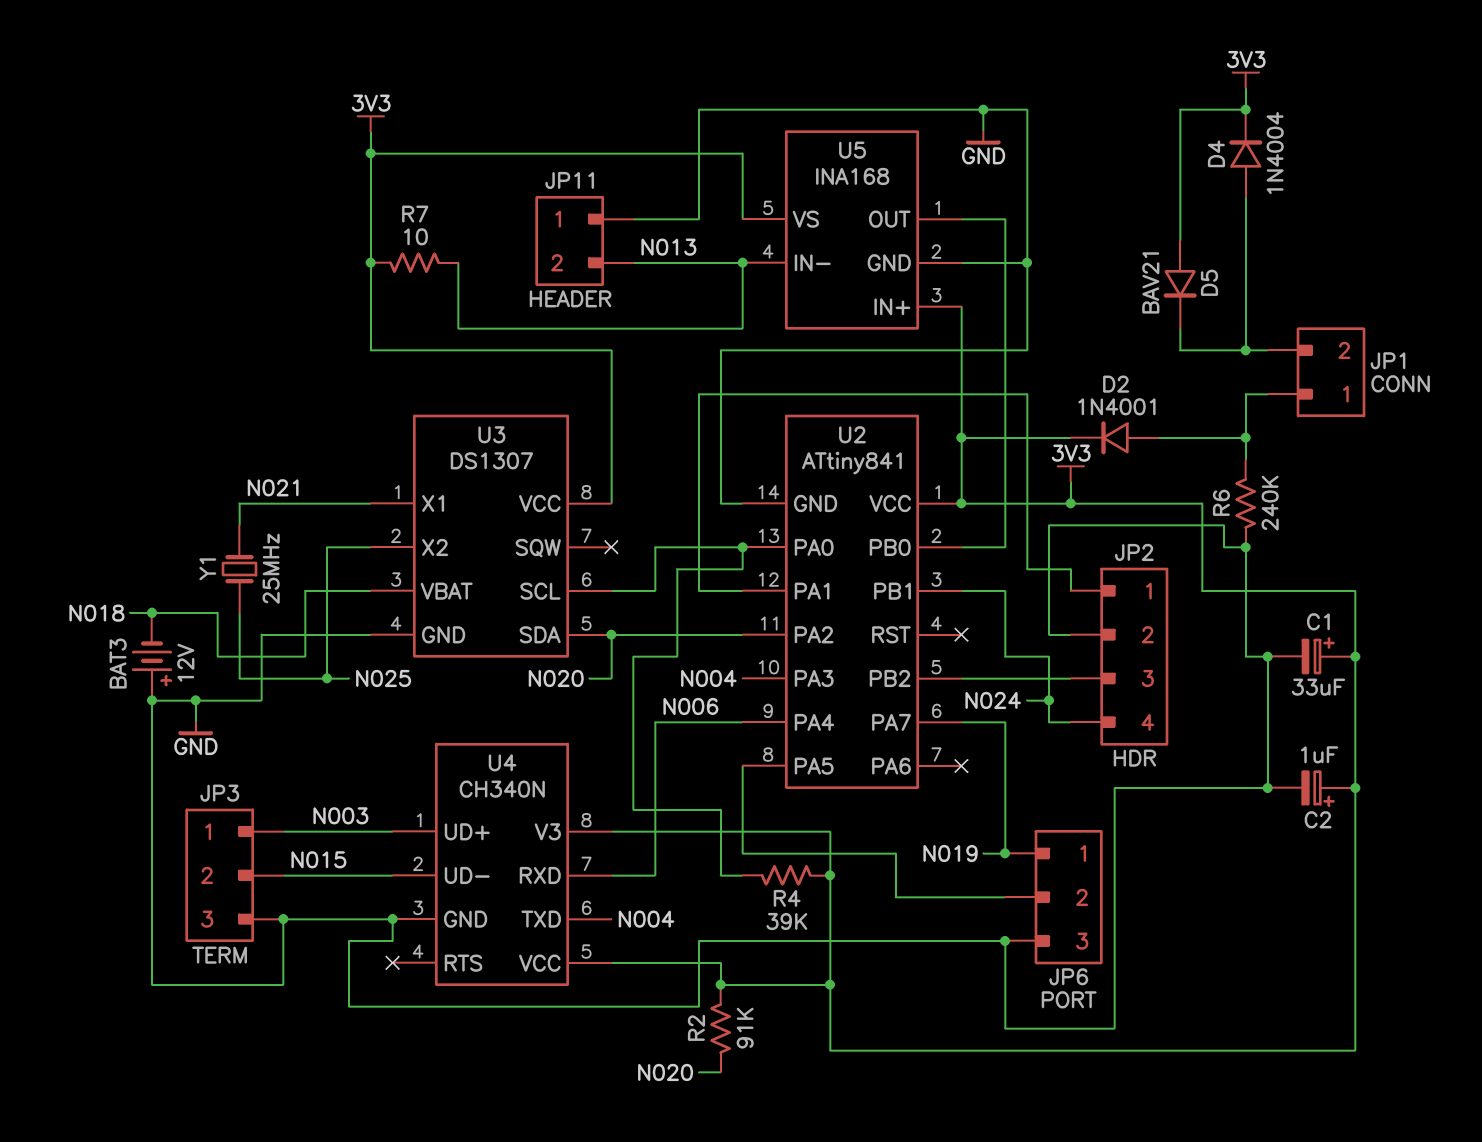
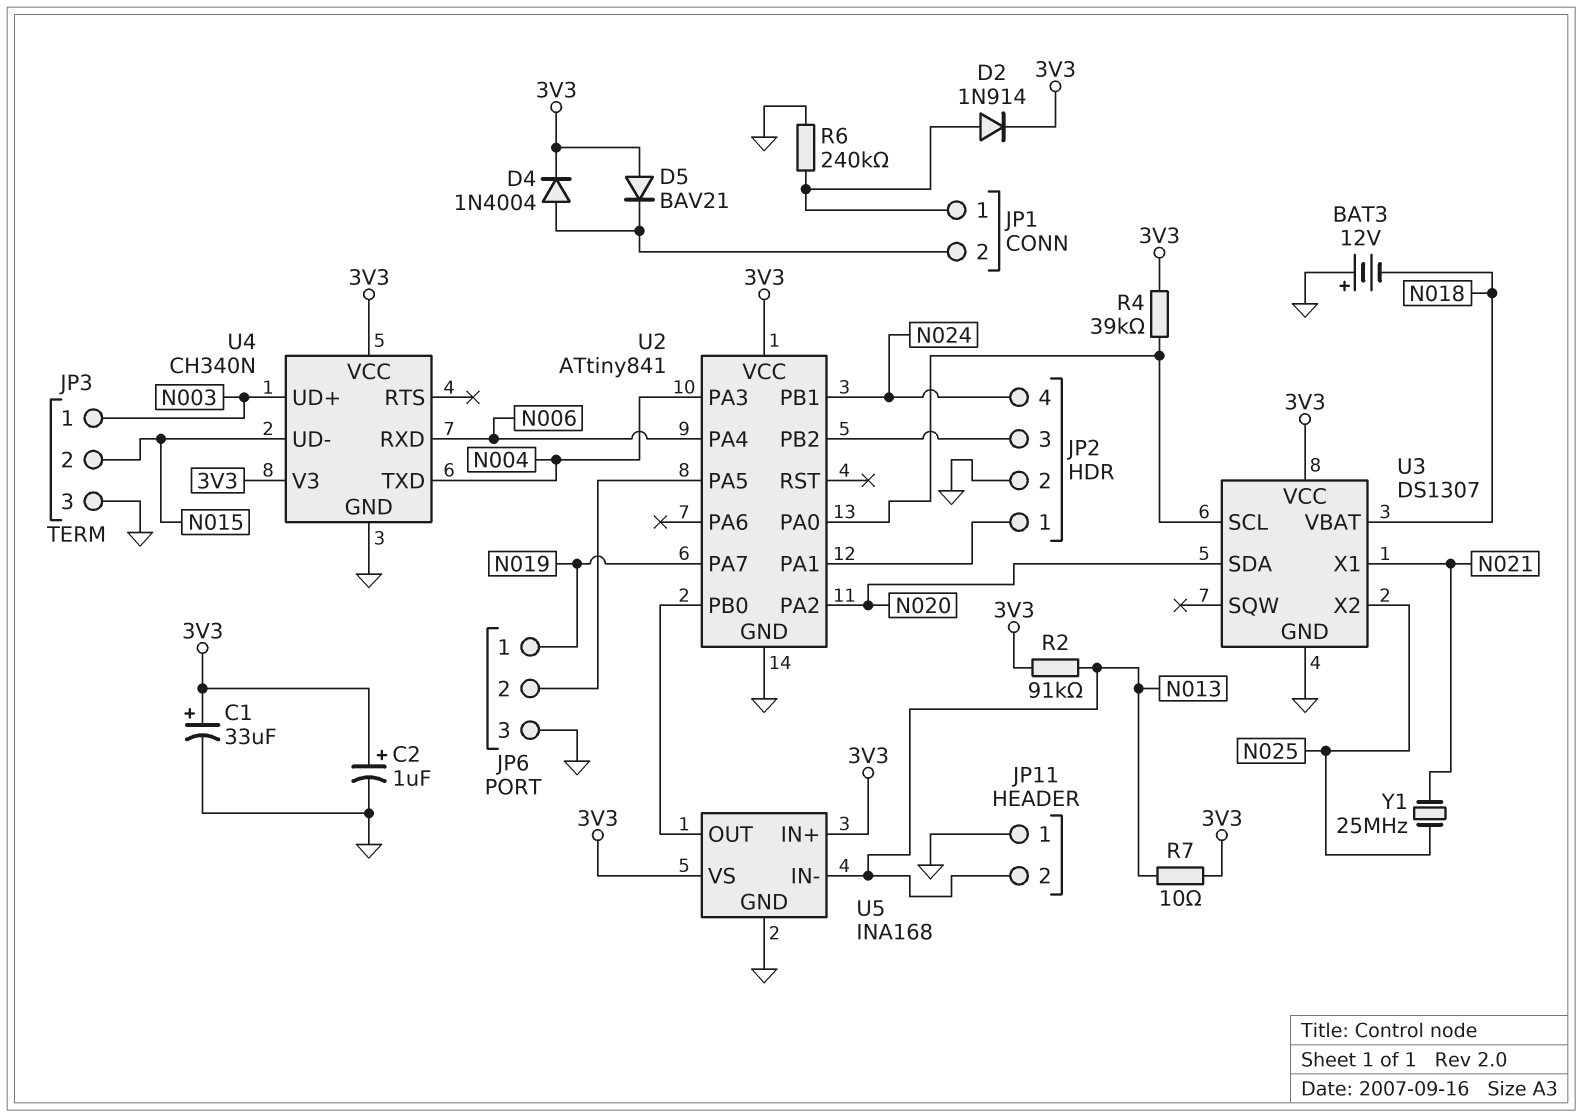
D2: diode 1N4001 (A JP1/1, K 3V3) -> diode 1N914 (A JP1/1, K 3V3)
R2: 91k (3V3, N020) -> 91k (3V3, N013)

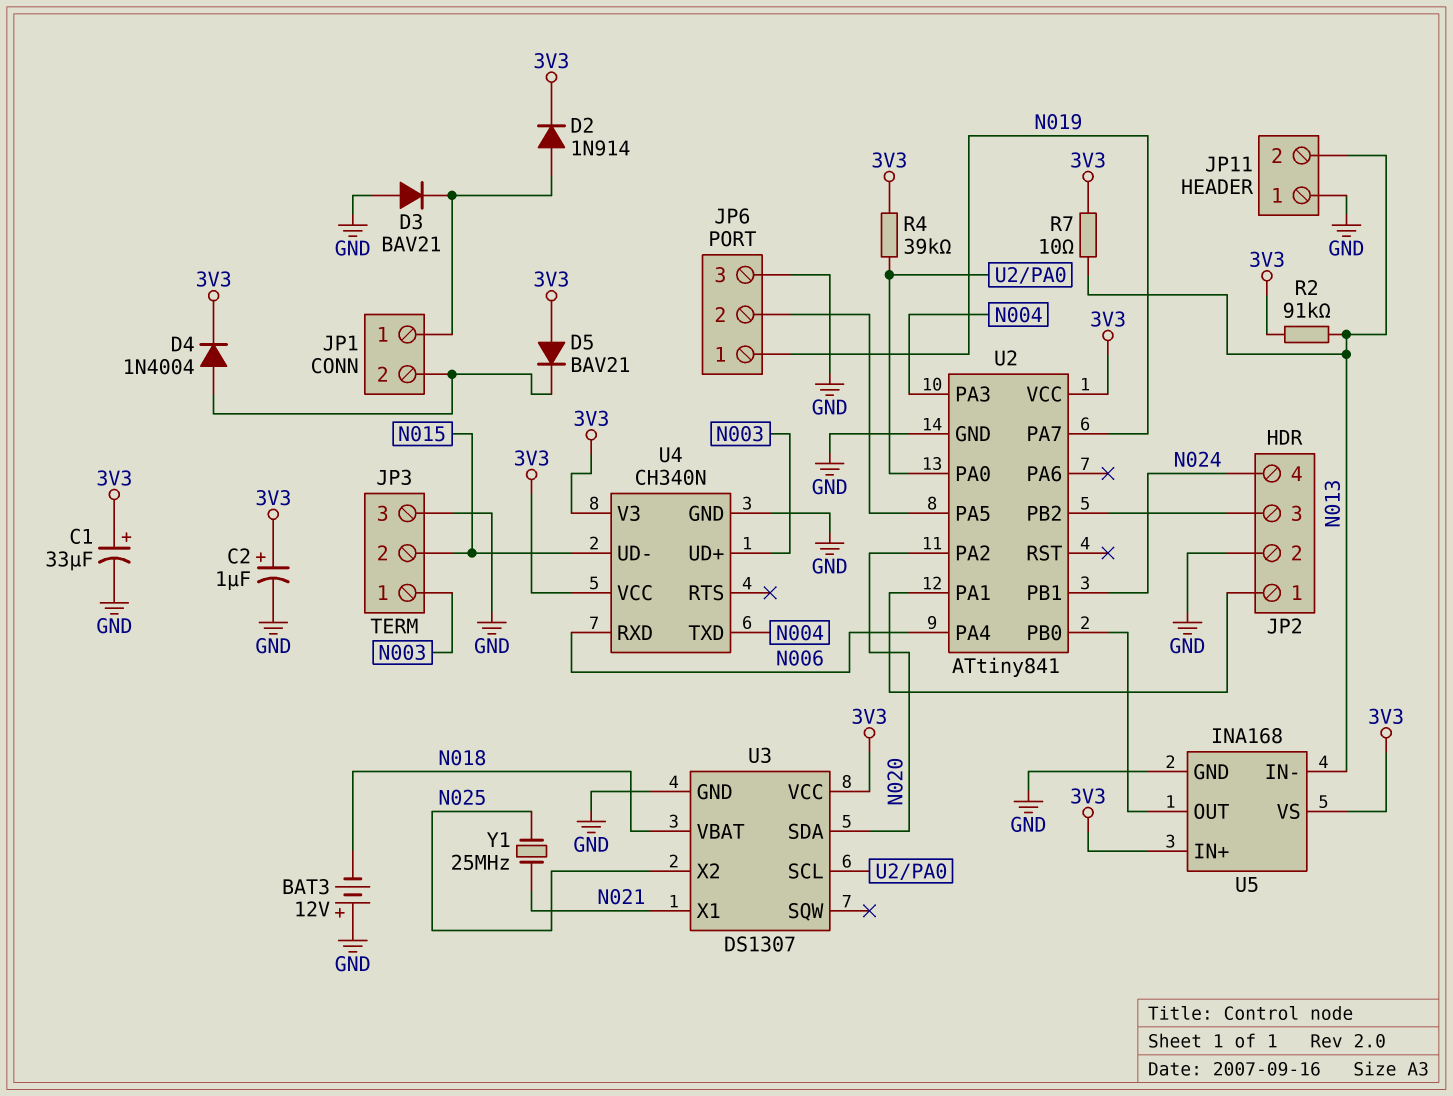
D3: none -> diode BAV21 (A GND, K JP1/1)
R6: 240k (GND, JP1/1) -> none

